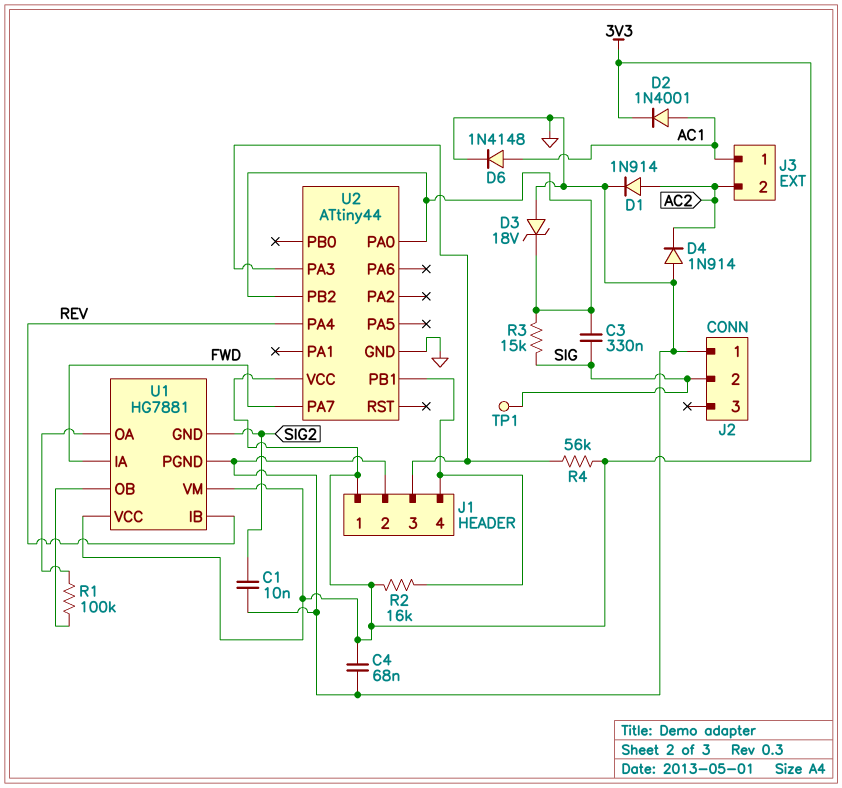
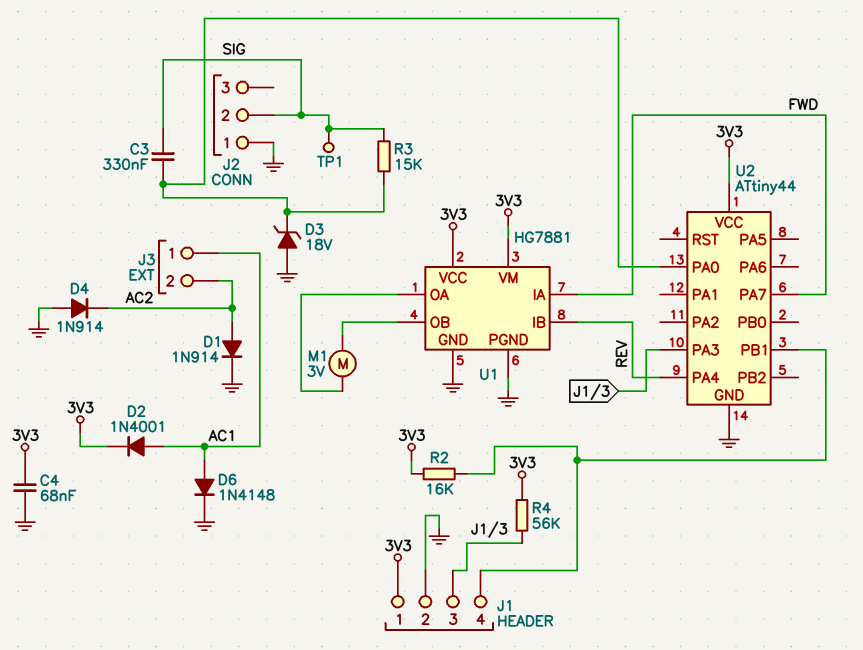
C1: 10nF (GND, SIG2) -> none
M1: none -> motor 3V (U1/OA, U1/OB)
R1: 100k (U1/OA, U1/OB) -> none
U1 pin GND: SIG2 -> GND
U2 pin PB2: U2/PA0 -> none

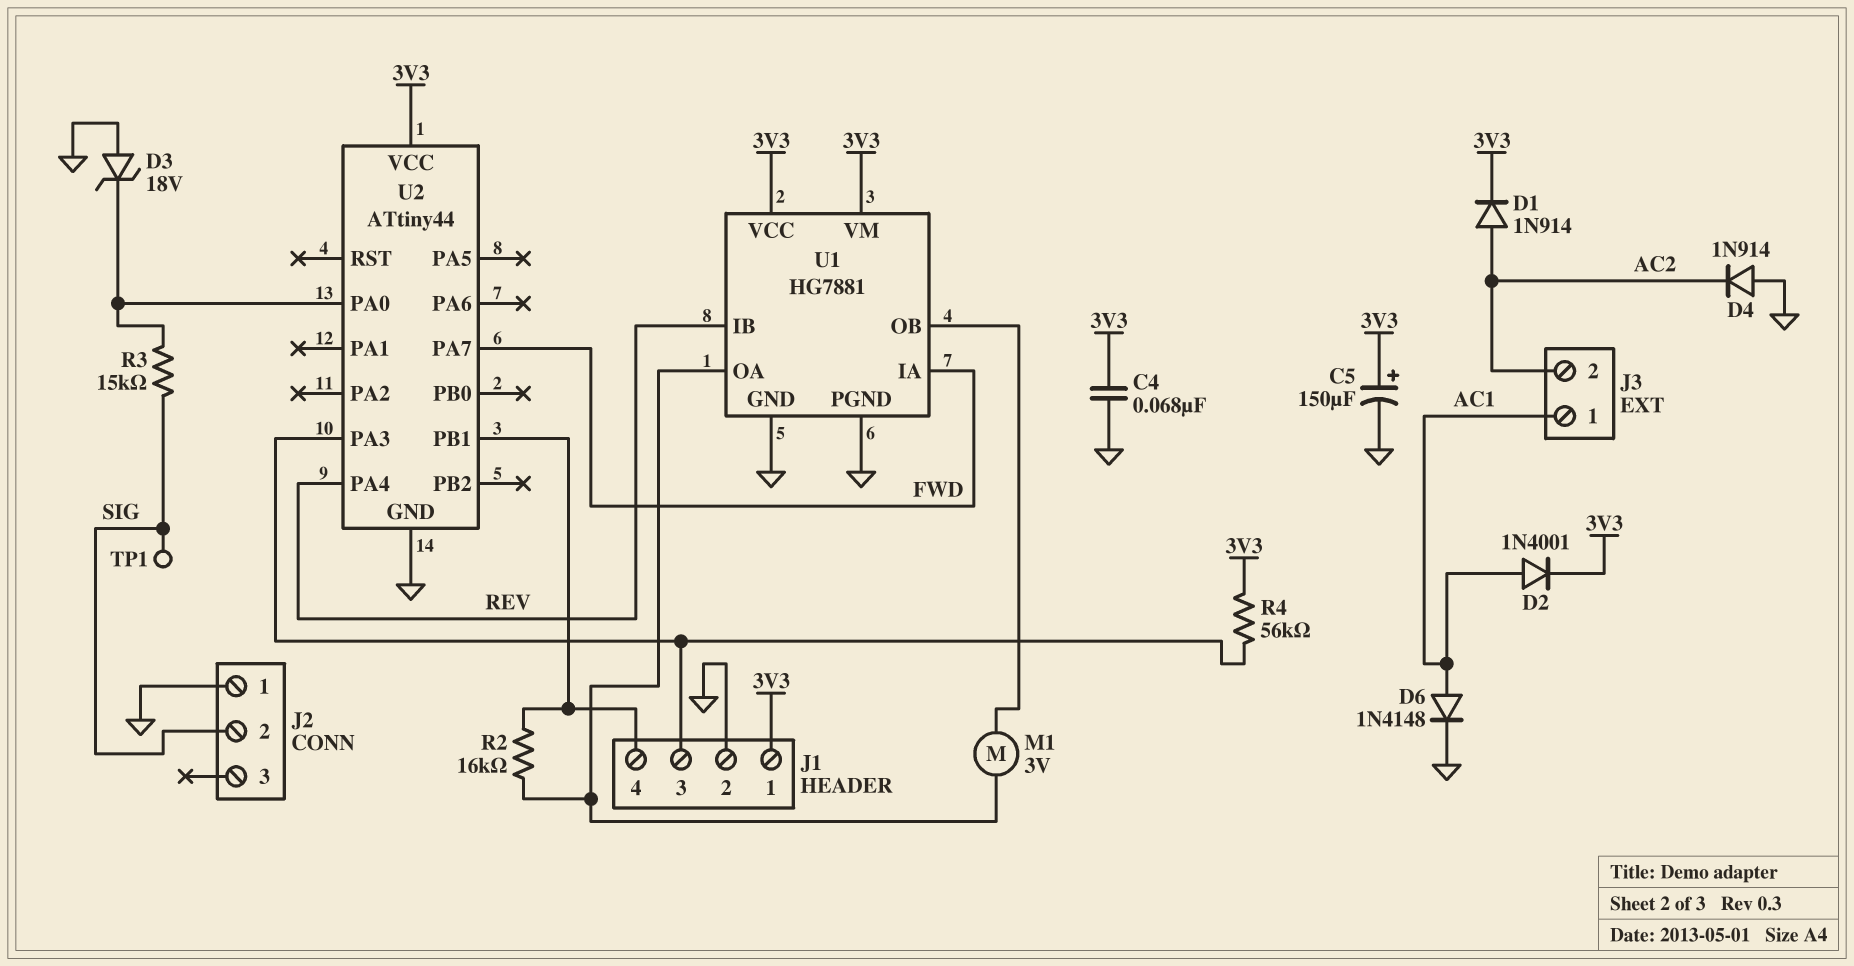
C3: 330nF (SIG, U2/PA0) -> none
C5: none -> 150uF (plus 3V3, minus GND)
D1: diode 1N914 (A AC2, K GND) -> diode 1N914 (A AC2, K 3V3)
R2: 16k (3V3, J1/4) -> 16k (J1/4, U1/OA)

